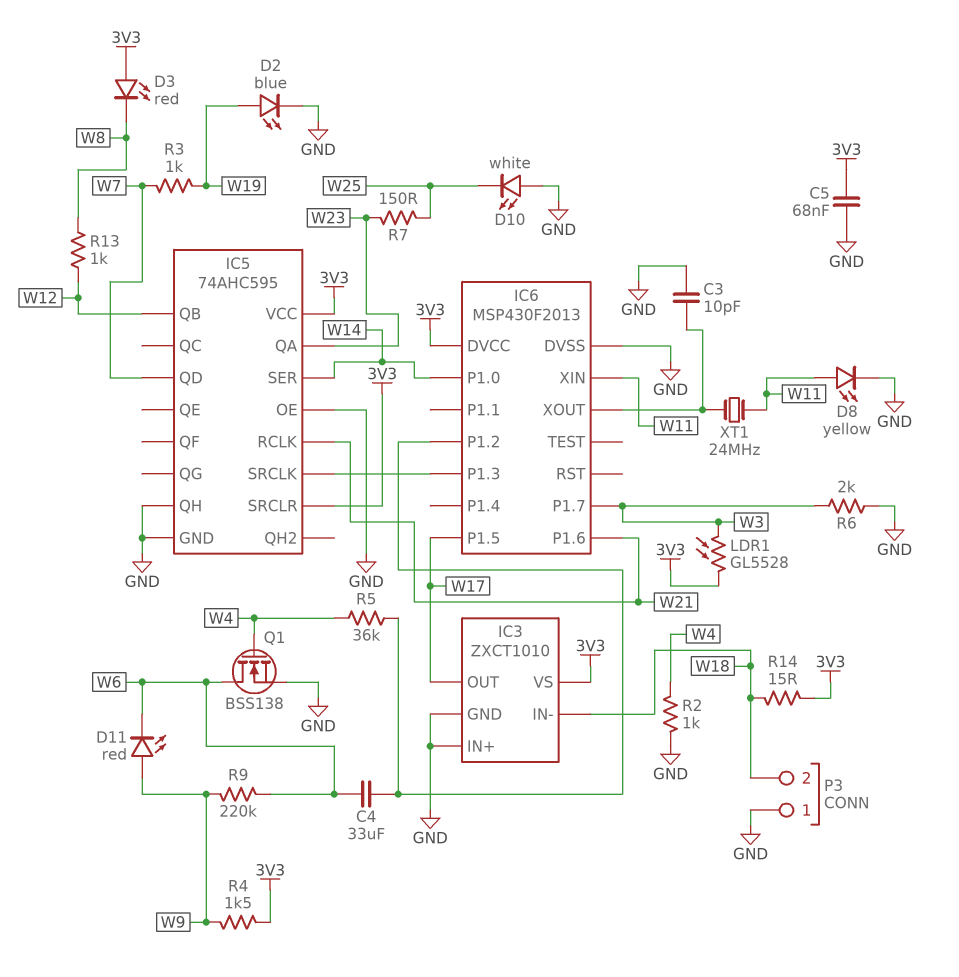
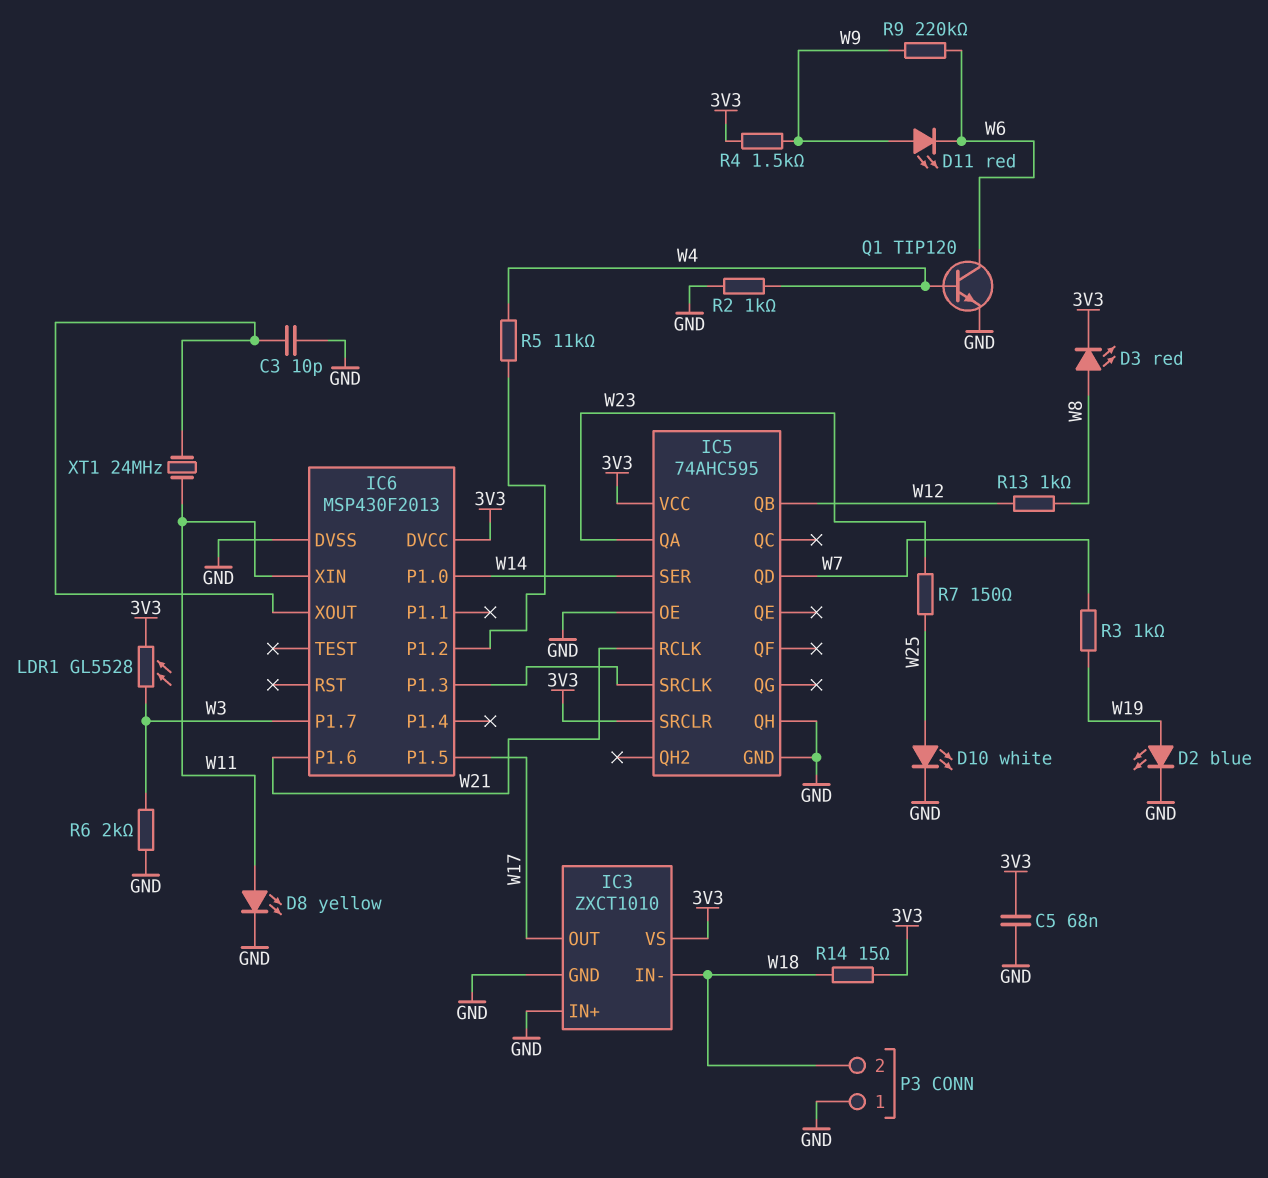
C4: 33uF (IC6/P1.2, W6) -> none
D3: LED red (A 3V3, K W8) -> LED red (A W8, K 3V3)
D10: LED white (A GND, K W25) -> LED white (A W25, K GND)
Q1: NMOS BSS138 (G W4, D W6, S GND) -> NPN TIP120 (B W4, C W6, E GND)
R5: 36k (IC6/P1.2, W4) -> 11k (IC6/P1.2, W4)

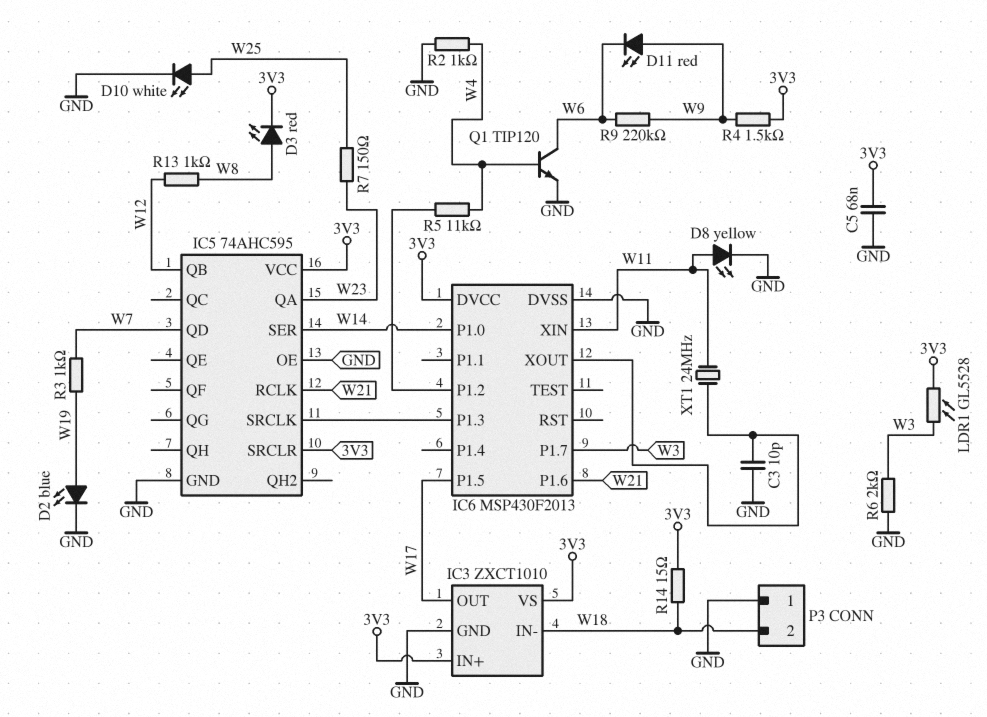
IC3 pin IN+: GND -> 3V3
IC5 pin QH: GND -> none

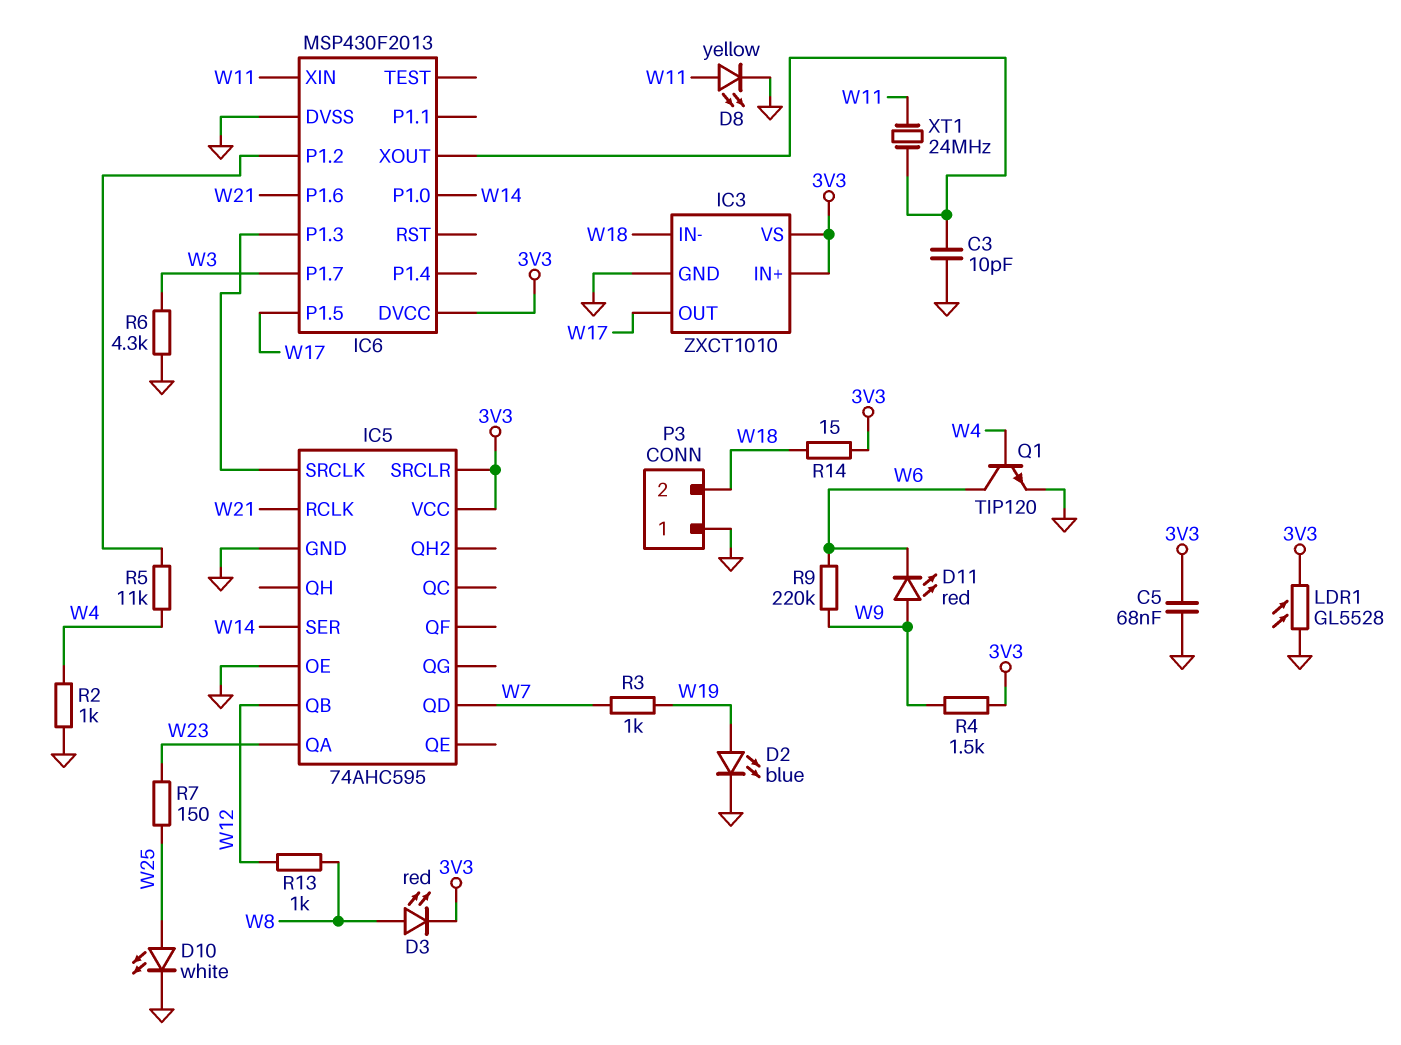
LDR1: GL5528 (3V3, W3) -> GL5528 (3V3, GND)
R6: 2k (GND, W3) -> 4.3k (GND, W3)

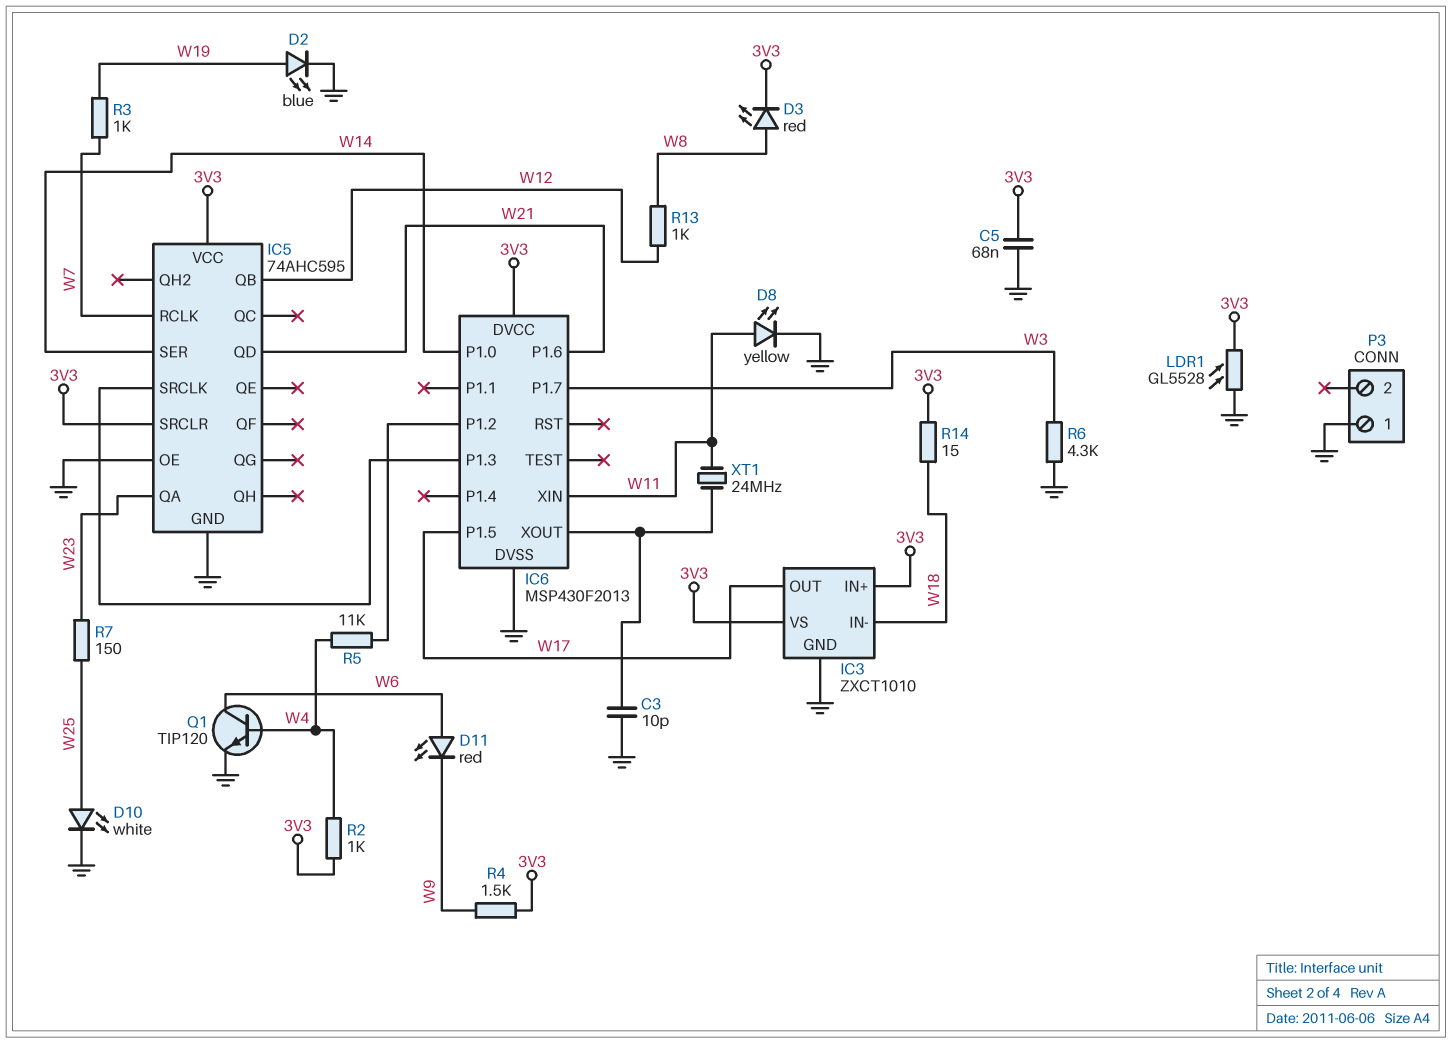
D11: LED red (A W9, K W6) -> LED red (A W6, K W9)
IC5 pin QD: W7 -> W21
IC5 pin RCLK: W21 -> W7
P3 pin 2: W18 -> none
R2: 1k (GND, W4) -> 1k (3V3, W4)
R9: 220k (W6, W9) -> none

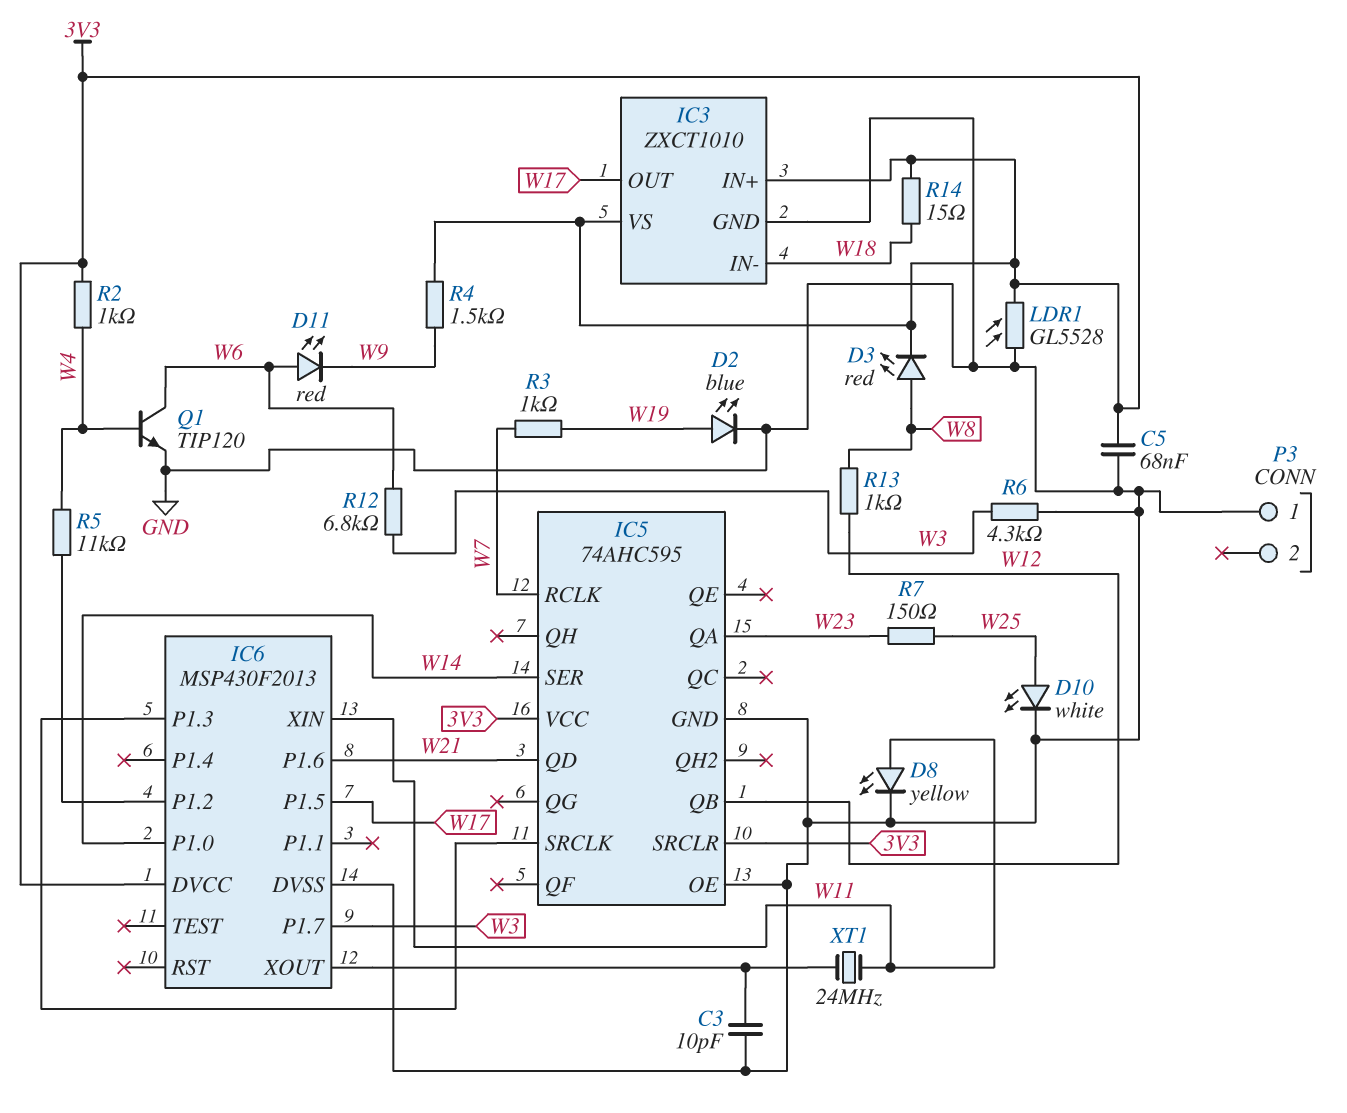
R12: none -> 6.8k (W3, W6)

